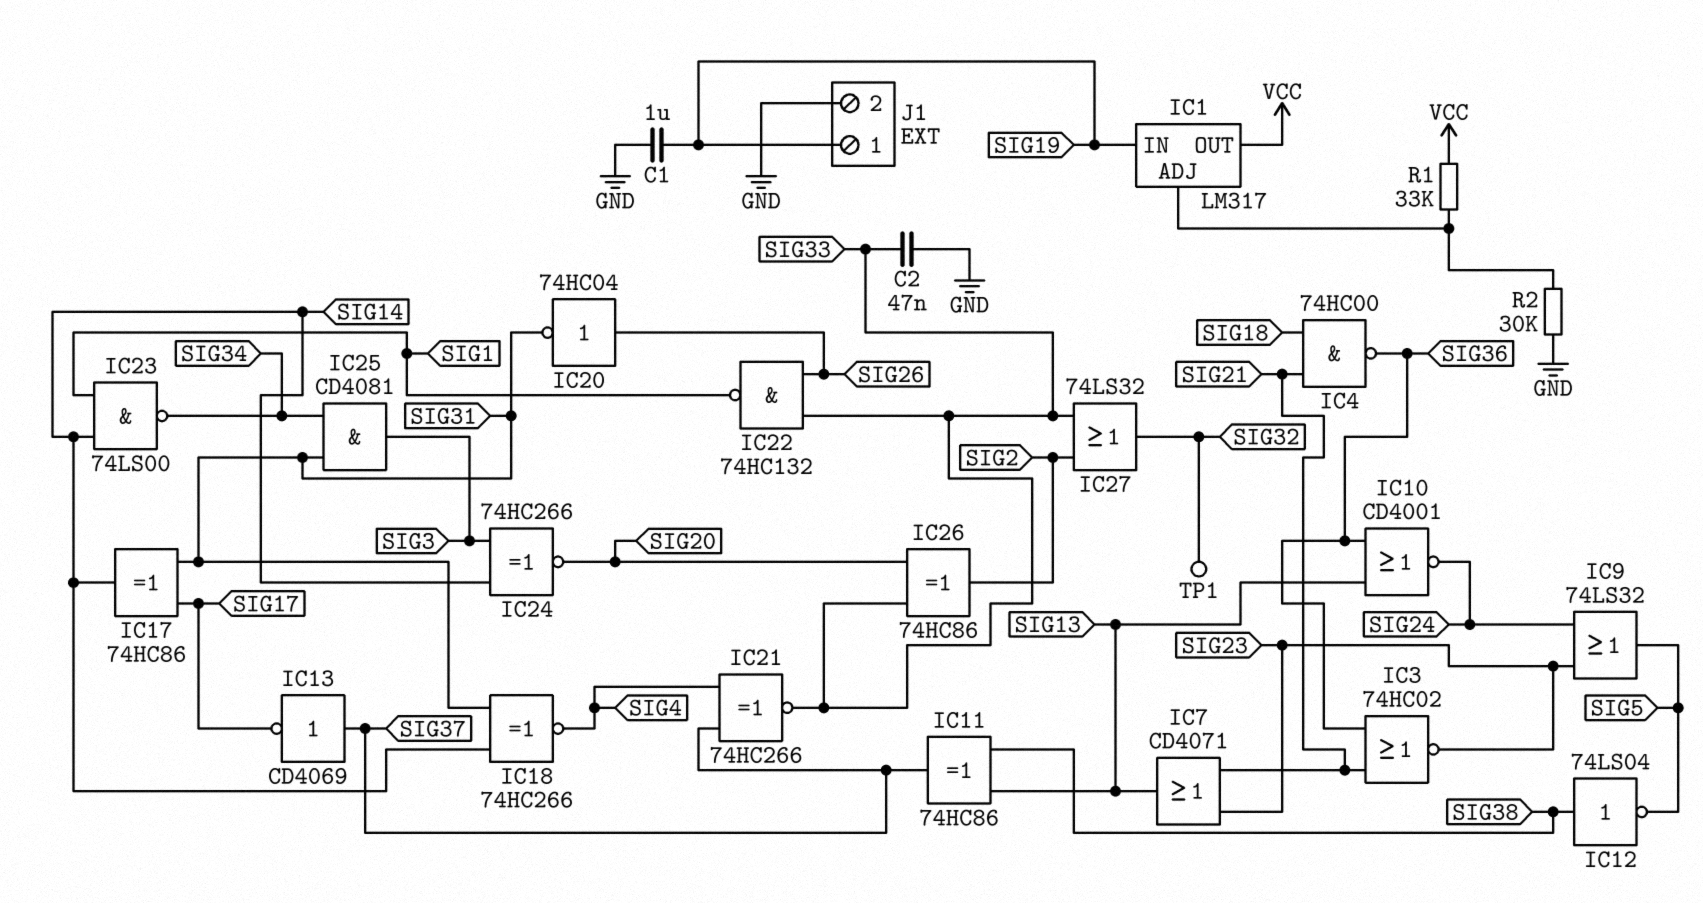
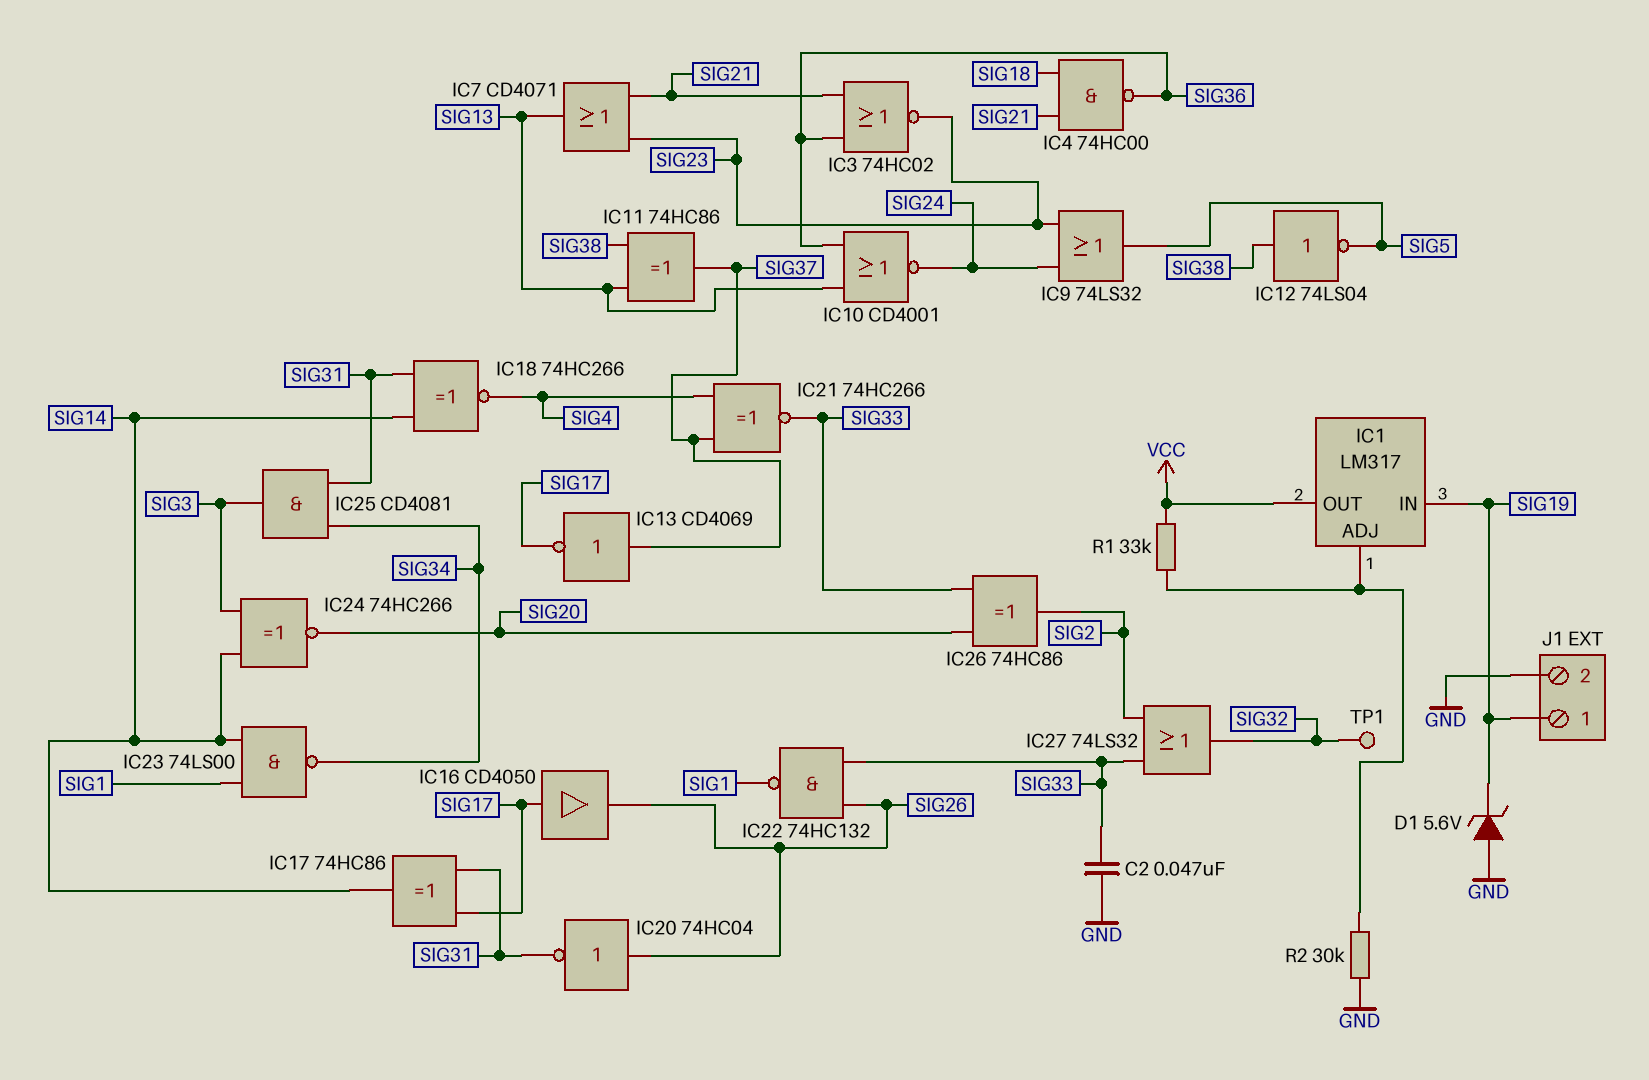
C1: 1uF (GND, SIG19) -> none
D1: none -> zener 5.6V (A GND, K SIG19)
IC16: none -> buffer CD4050 (in SIG17, out SIG26)

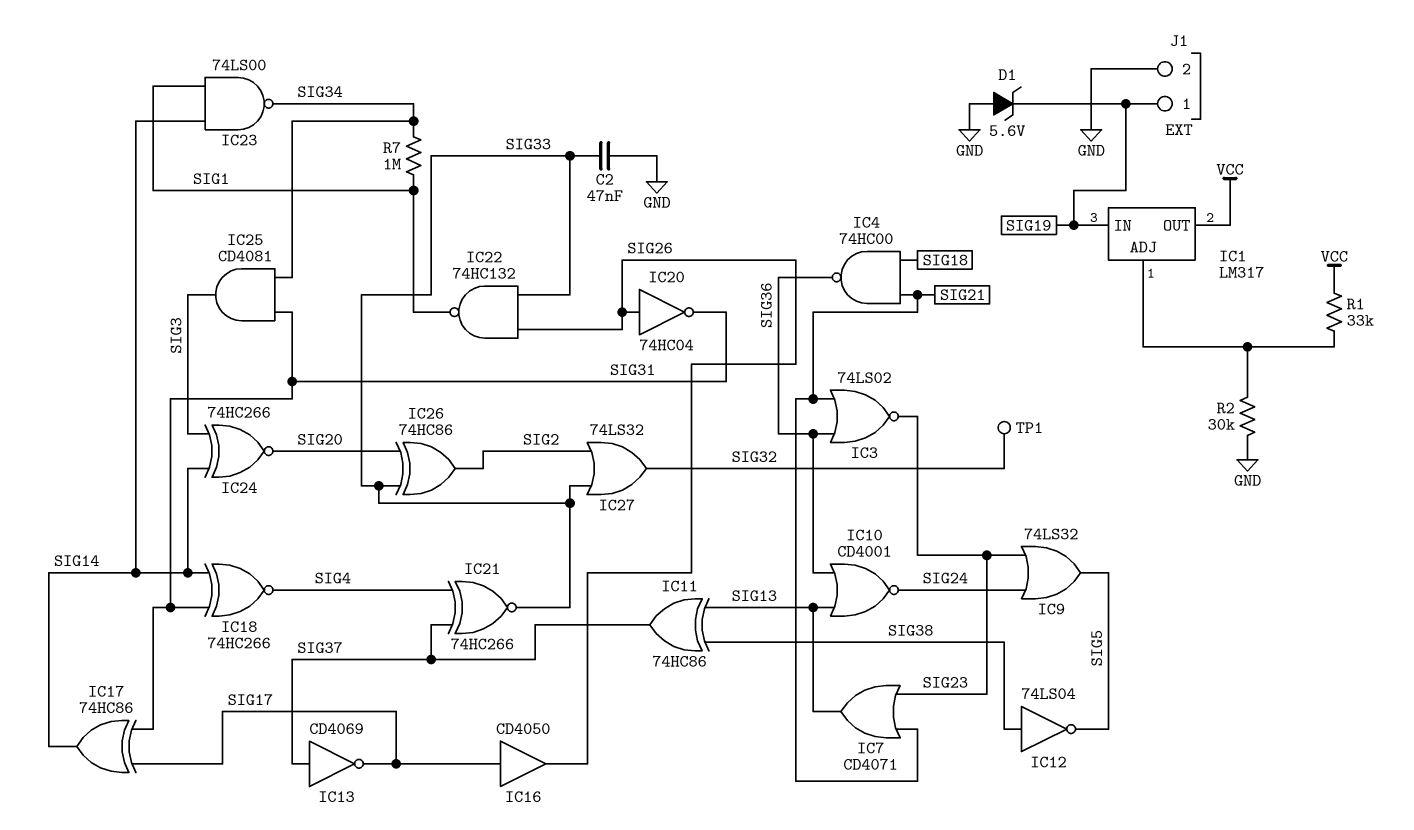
IC3: NOR 74HC02 (in SIG21, in SIG36, out SIG23) -> NOR 74LS02 (in SIG21, in SIG36, out SIG23)
R7: none -> 1M (SIG1, SIG34)

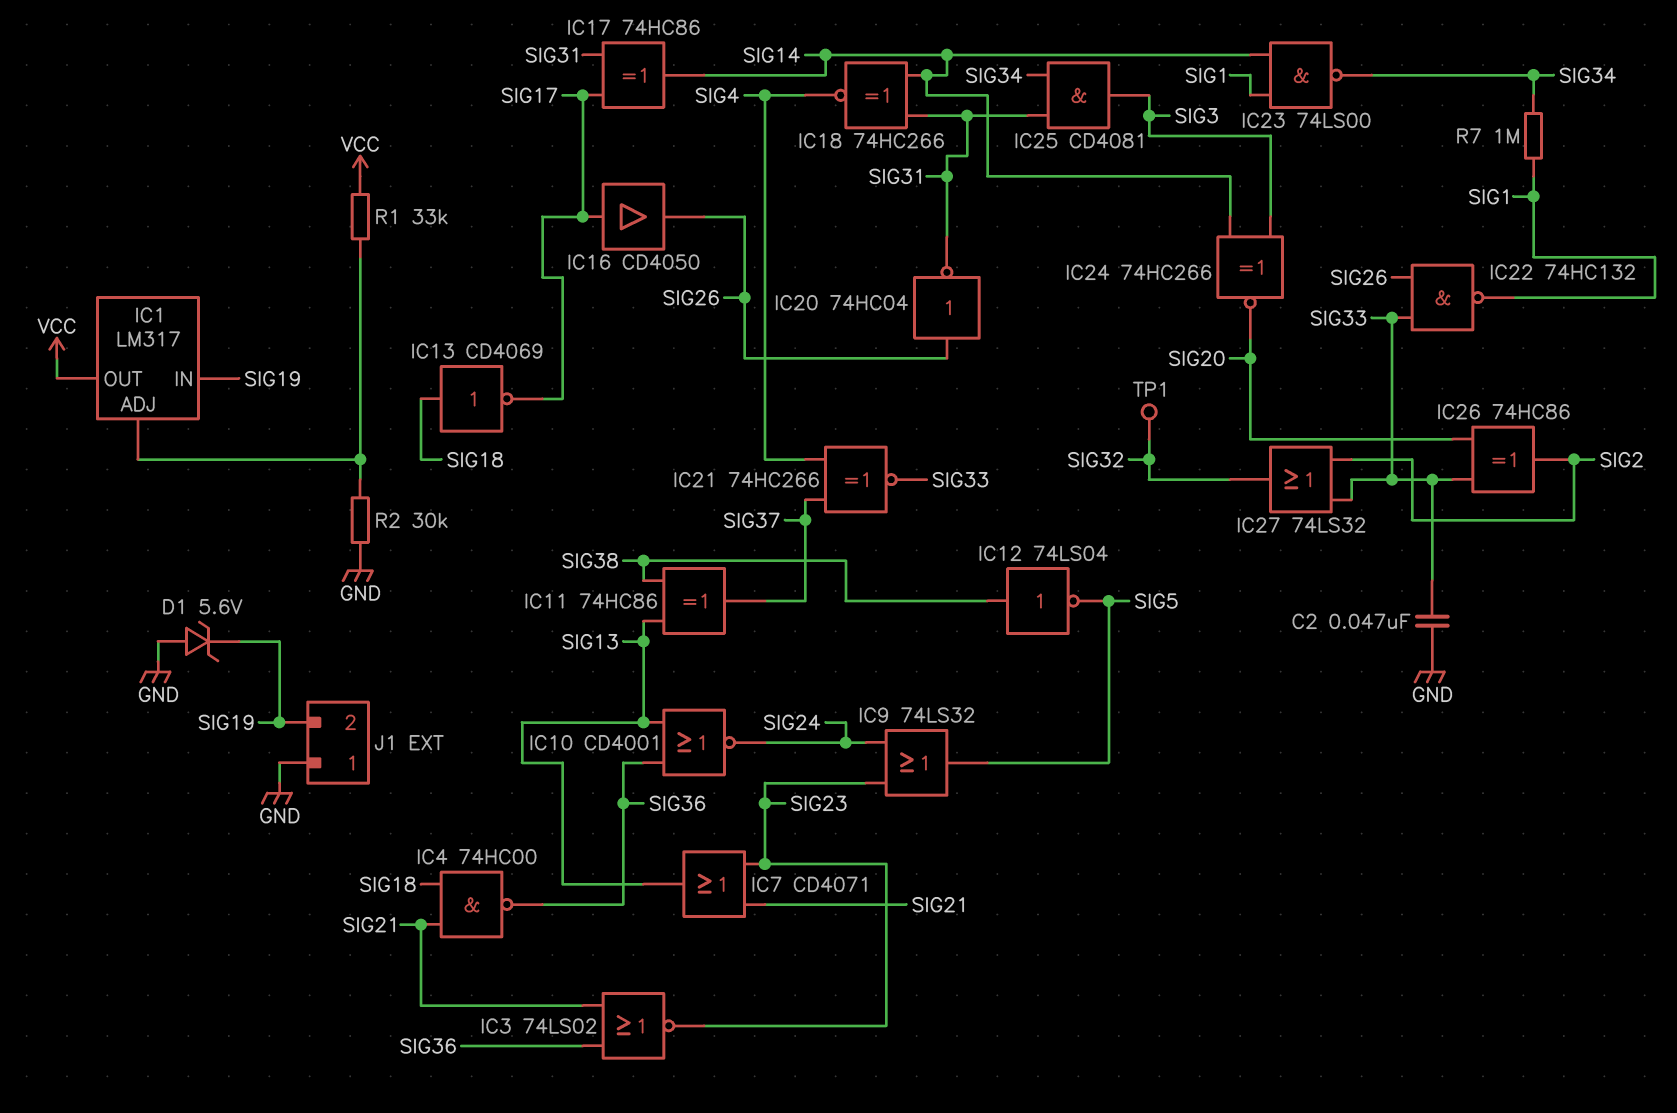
IC13: NOT CD4069 (in SIG37, out SIG17) -> NOT CD4069 (in SIG18, out SIG17)
J1 pin 1: SIG19 -> GND
J1 pin 2: GND -> SIG19

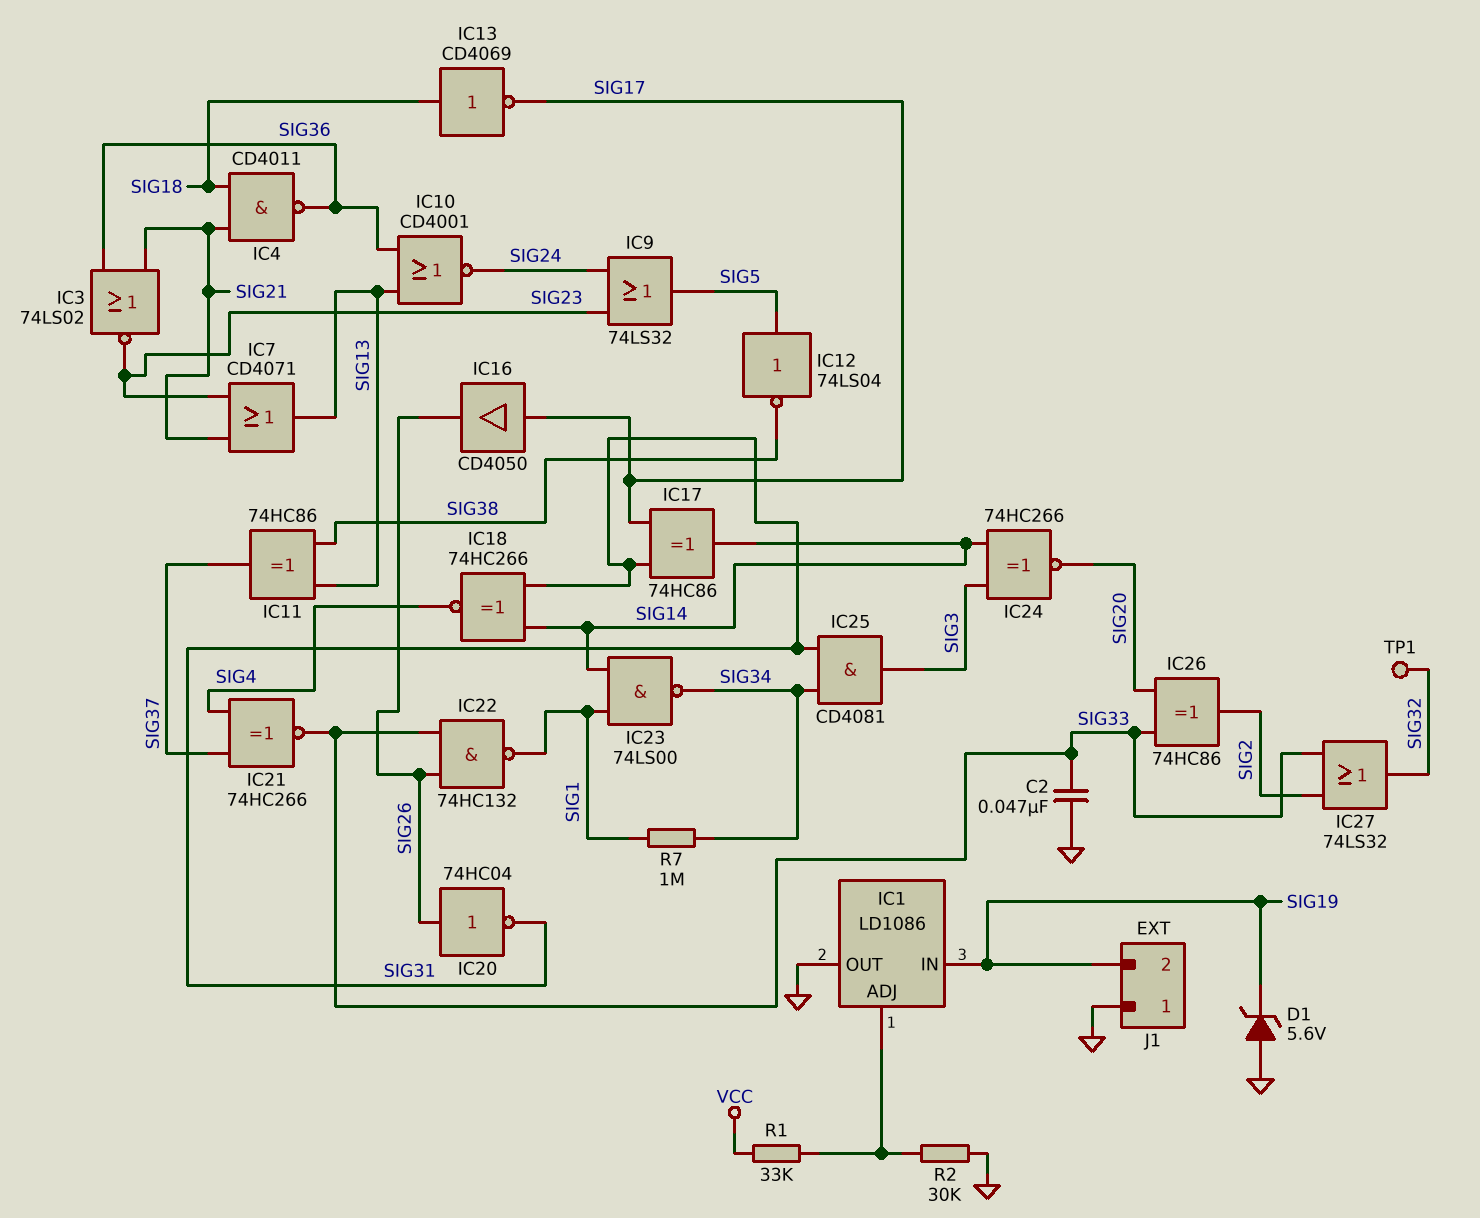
IC1: LM317 -> LD1086
IC1 pin OUT: VCC -> GND
IC4: NAND 74HC00 (in SIG18, in SIG21, out SIG36) -> NAND CD4011 (in SIG18, in SIG21, out SIG36)
IC12: NOT 74LS04 (in SIG38, out SIG5) -> NOT 74LS04 (in SIG5, out SIG38)

